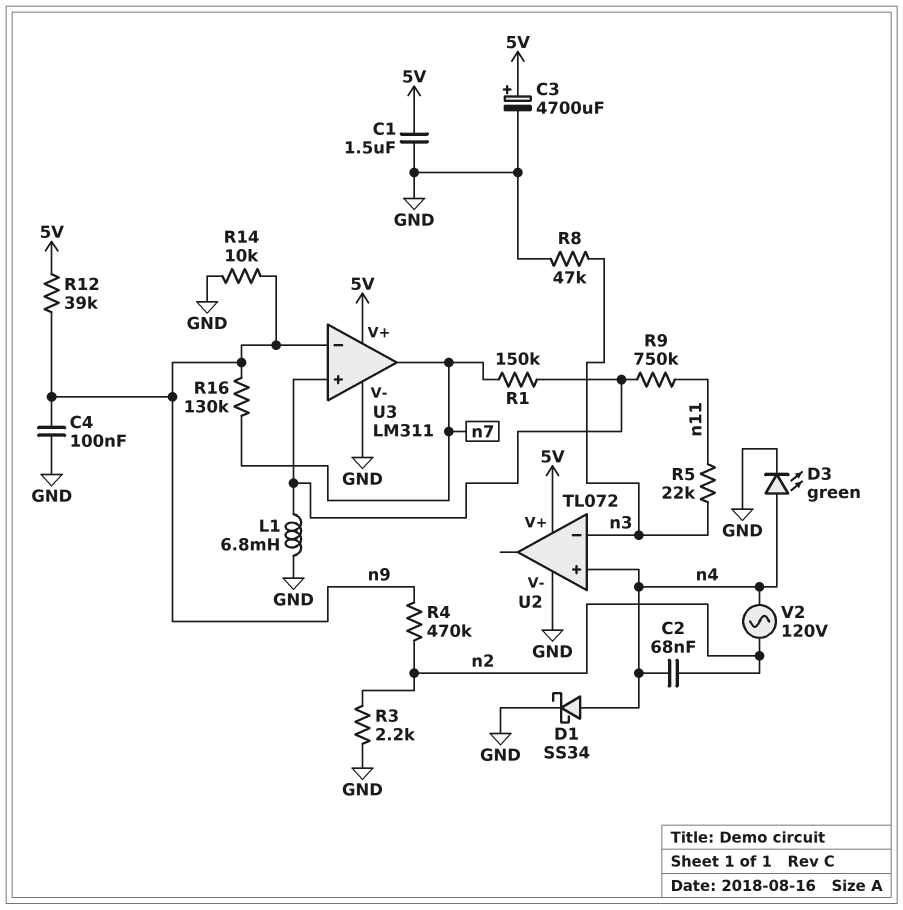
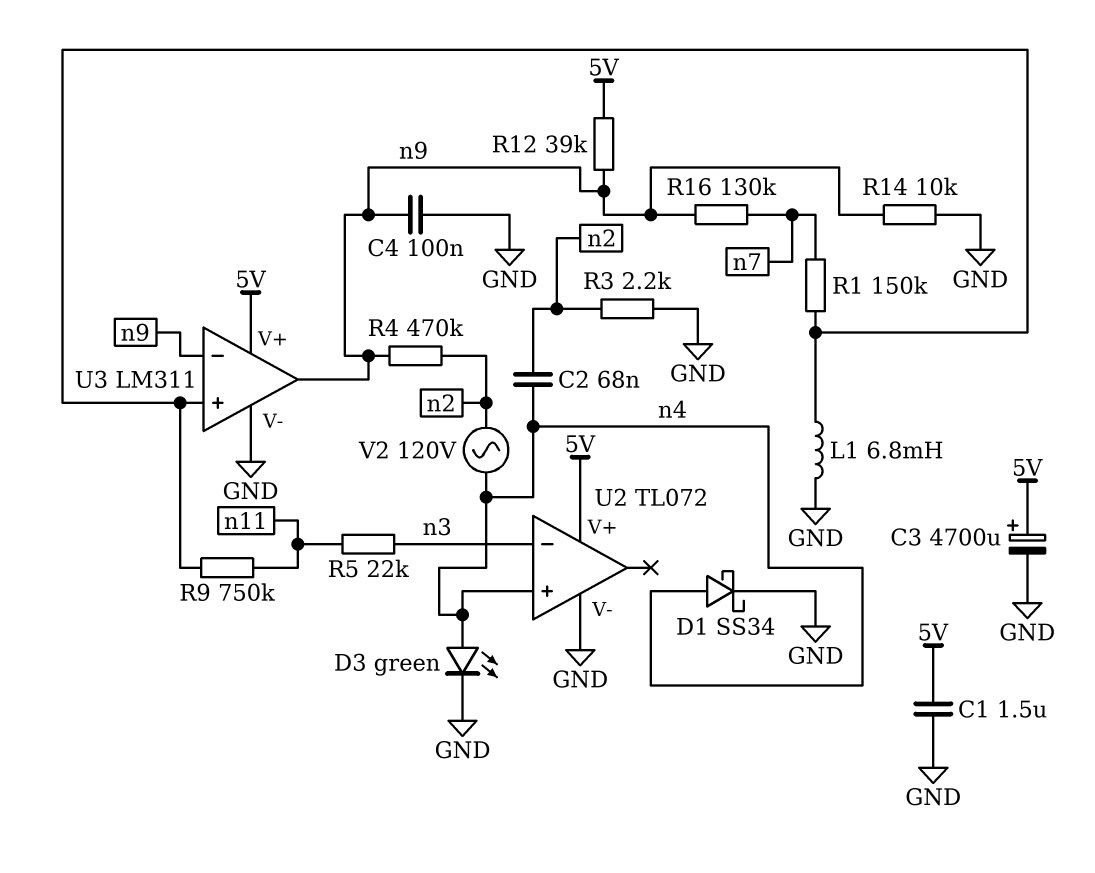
R8: 47k (GND, n3) -> none
U3 pin out: n7 -> n9

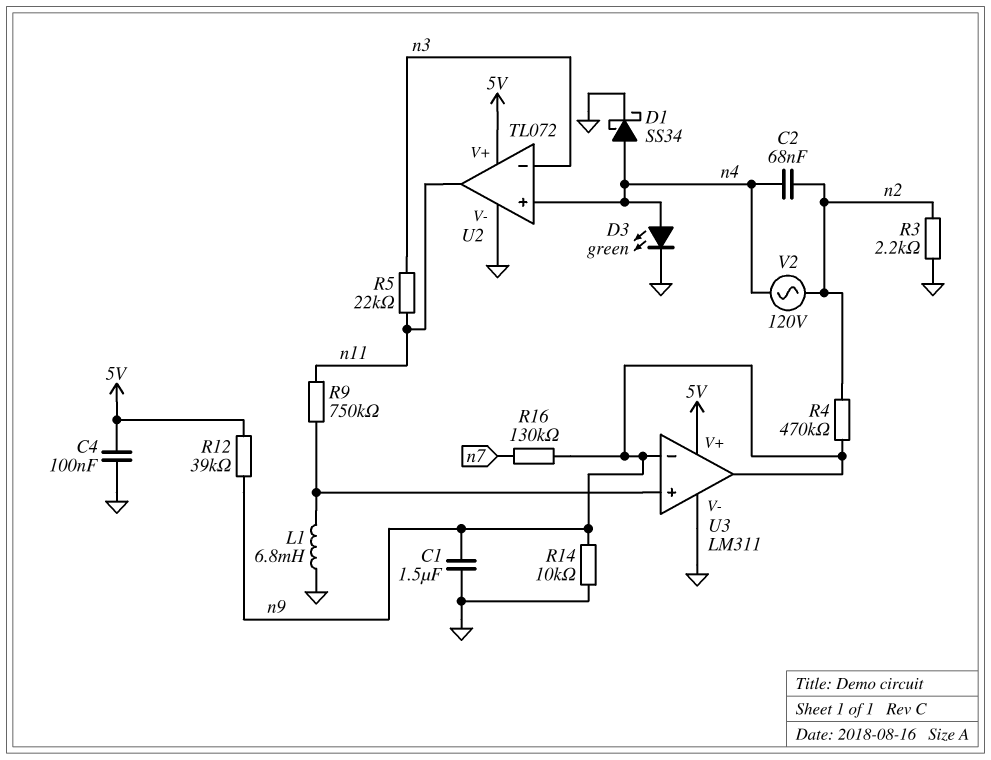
C1: 1.5uF (5V, GND) -> 1.5uF (GND, n9)
C3: 4700uF (plus 5V, minus GND) -> none
C4: 100nF (GND, n9) -> 100nF (5V, GND)
R1: 150k (U3/in+, n7) -> none
U2 pin out: none -> n11

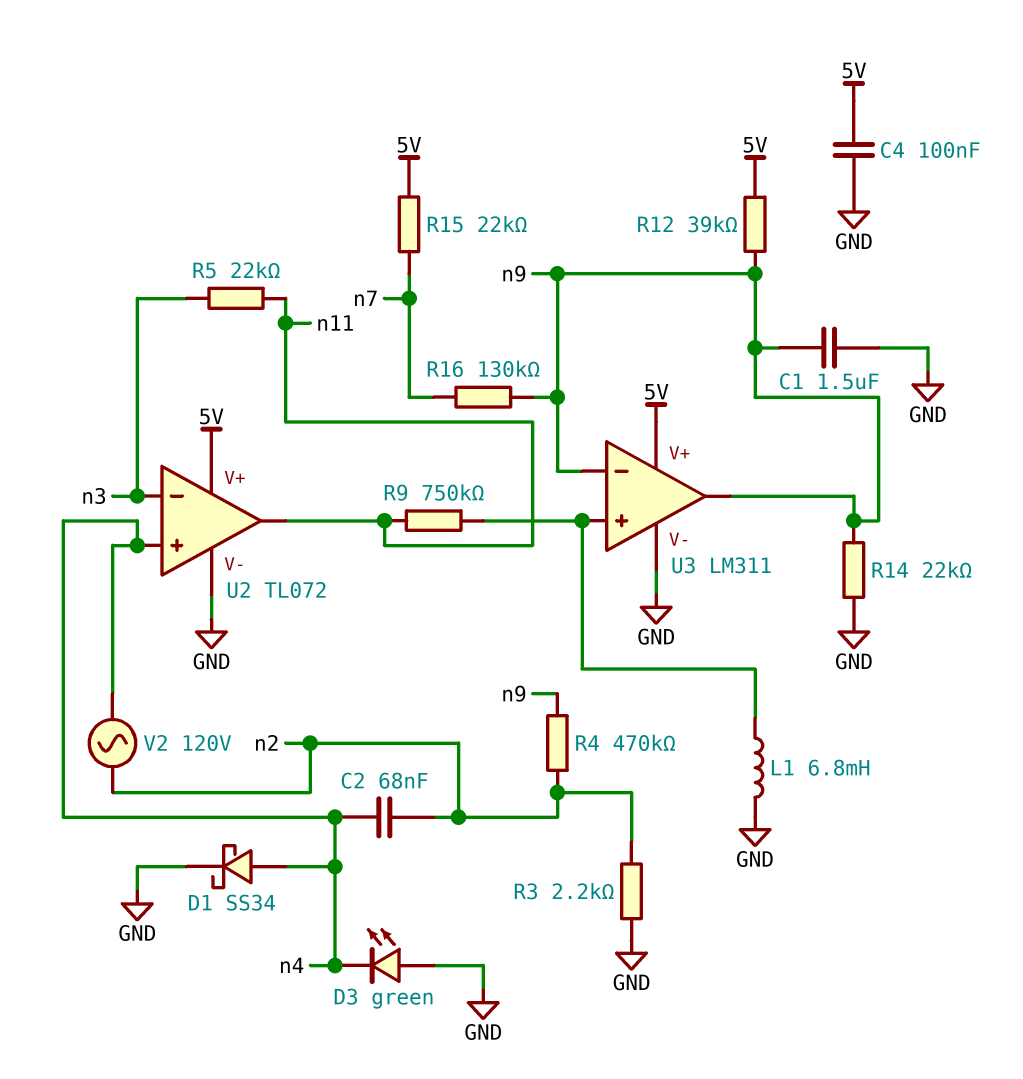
D3: LED green (A n4, K GND) -> LED green (A GND, K n4)
R14: 10k (GND, n9) -> 22k (GND, n9)
R15: none -> 22k (5V, n7)

